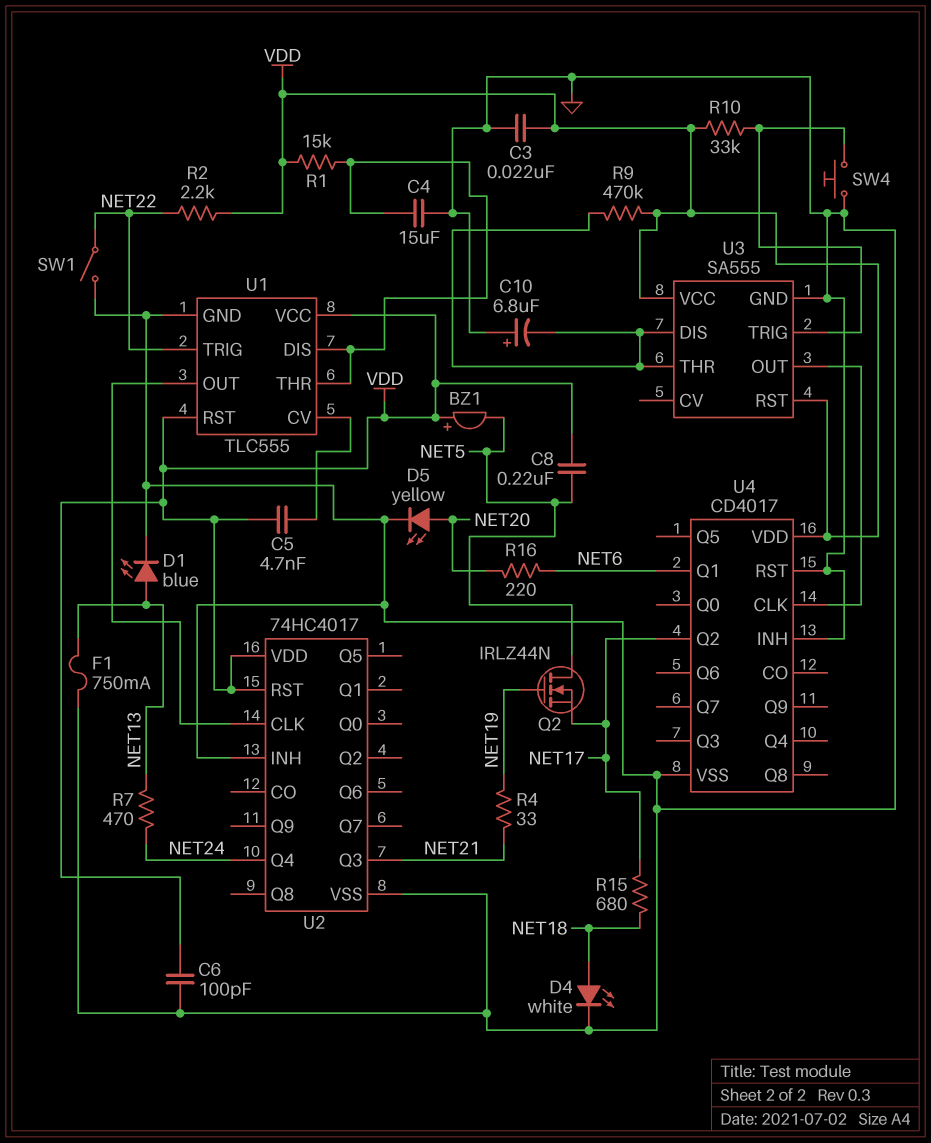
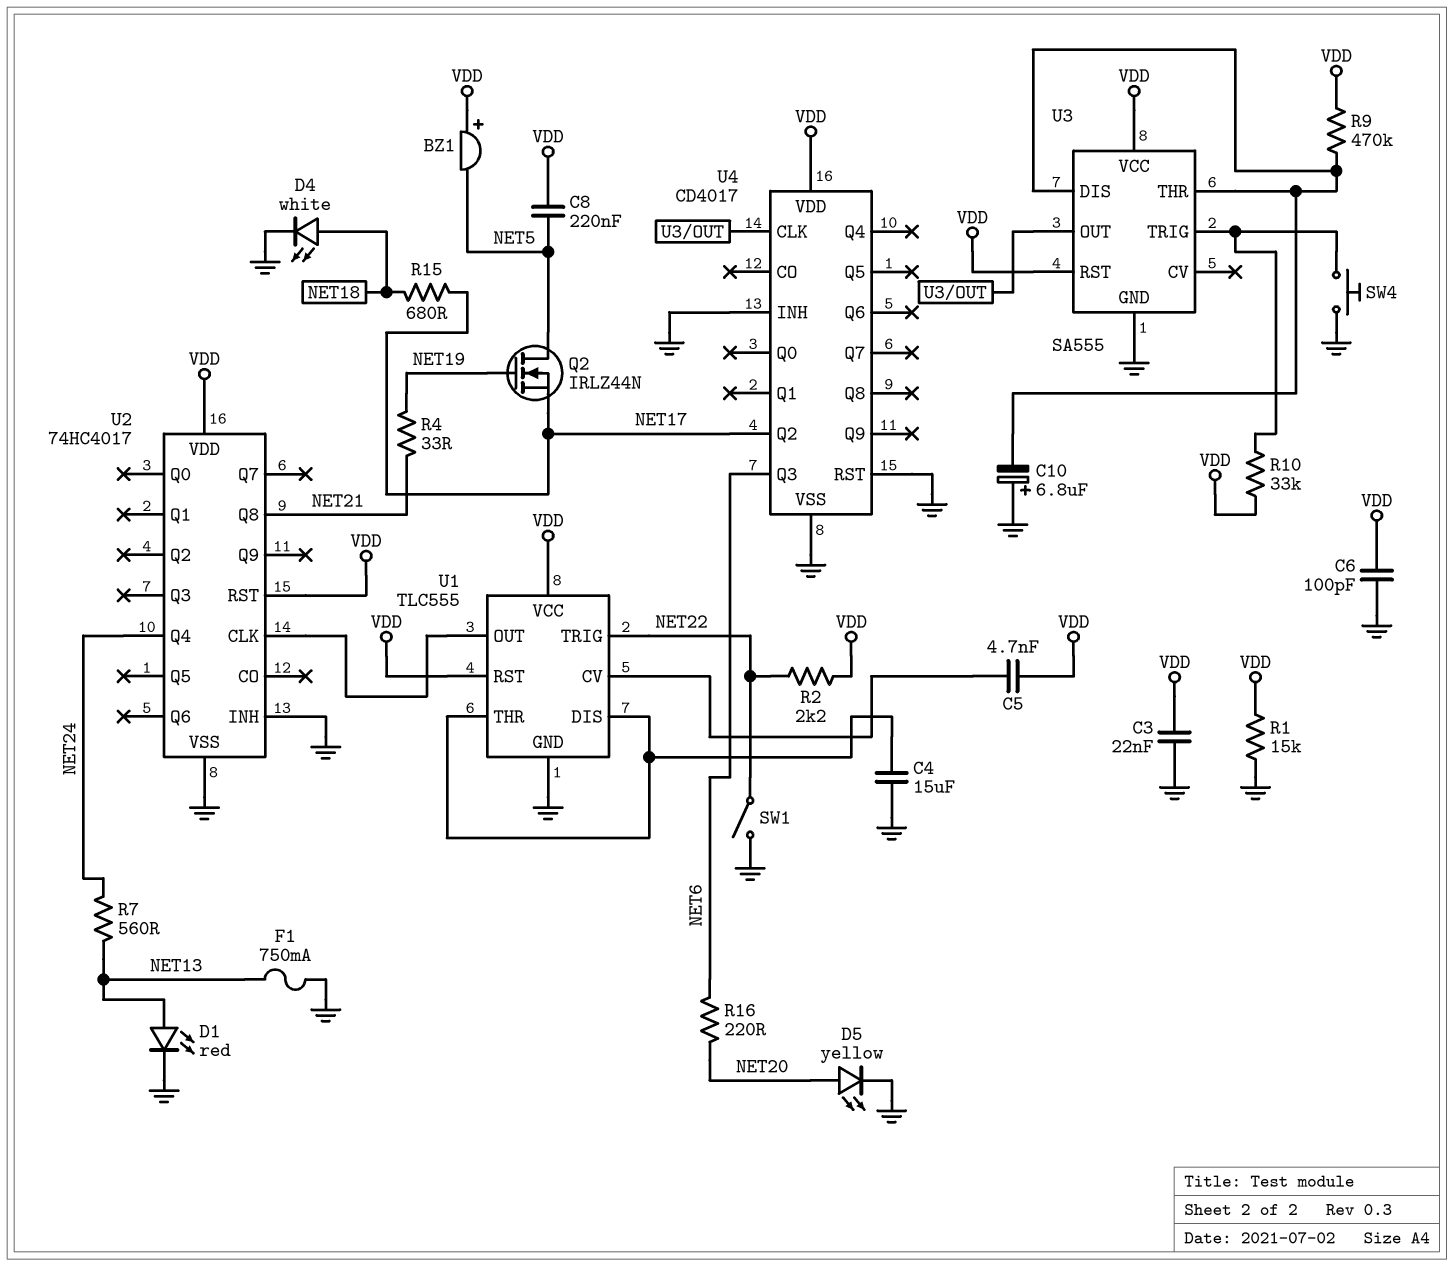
D1: LED blue (A NET13, K GND) -> LED red (A NET13, K GND)
R1: 15k (U1/DIS, VDD) -> 15k (GND, VDD)
R7: 470 (NET13, NET24) -> 560 (NET13, NET24)
U2 pin Q3: NET21 -> none
U2 pin Q8: none -> NET21
U4 pin Q1: NET6 -> none
U4 pin Q3: none -> NET6

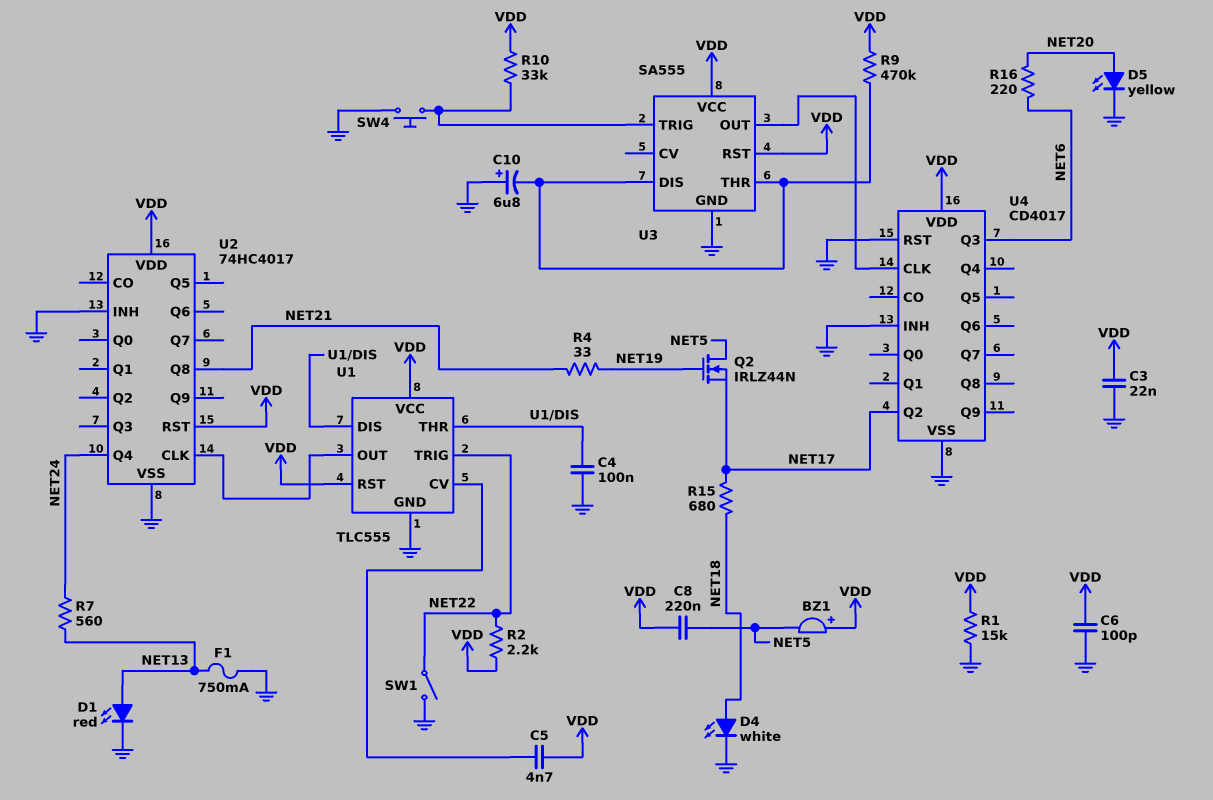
C4: 15uF (GND, U1/DIS) -> 100nF (GND, U1/DIS)

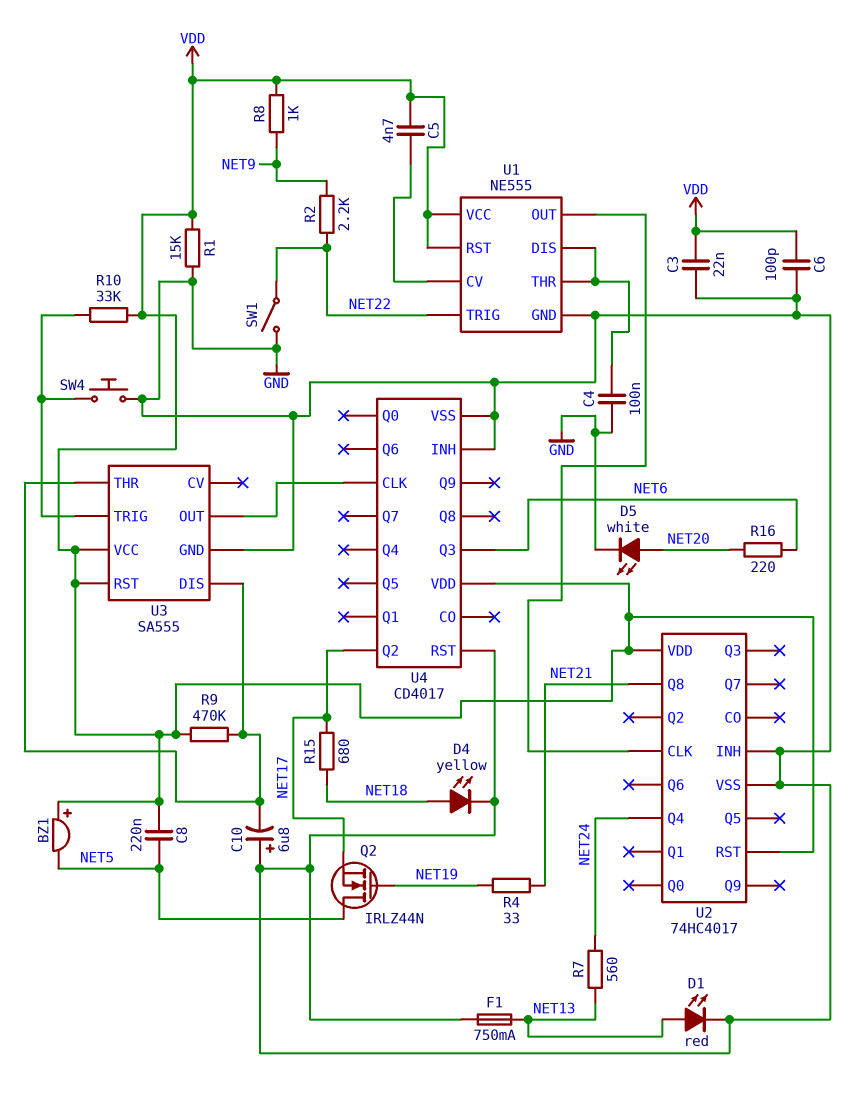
D4: LED white (A NET18, K GND) -> LED yellow (A NET18, K GND)
D5: LED yellow (A NET20, K GND) -> LED white (A NET20, K GND)
R2: 2.2k (NET22, VDD) -> 2.2k (NET9, NET22)
R8: none -> 1k (NET9, VDD)
U1: TLC555 -> NE555

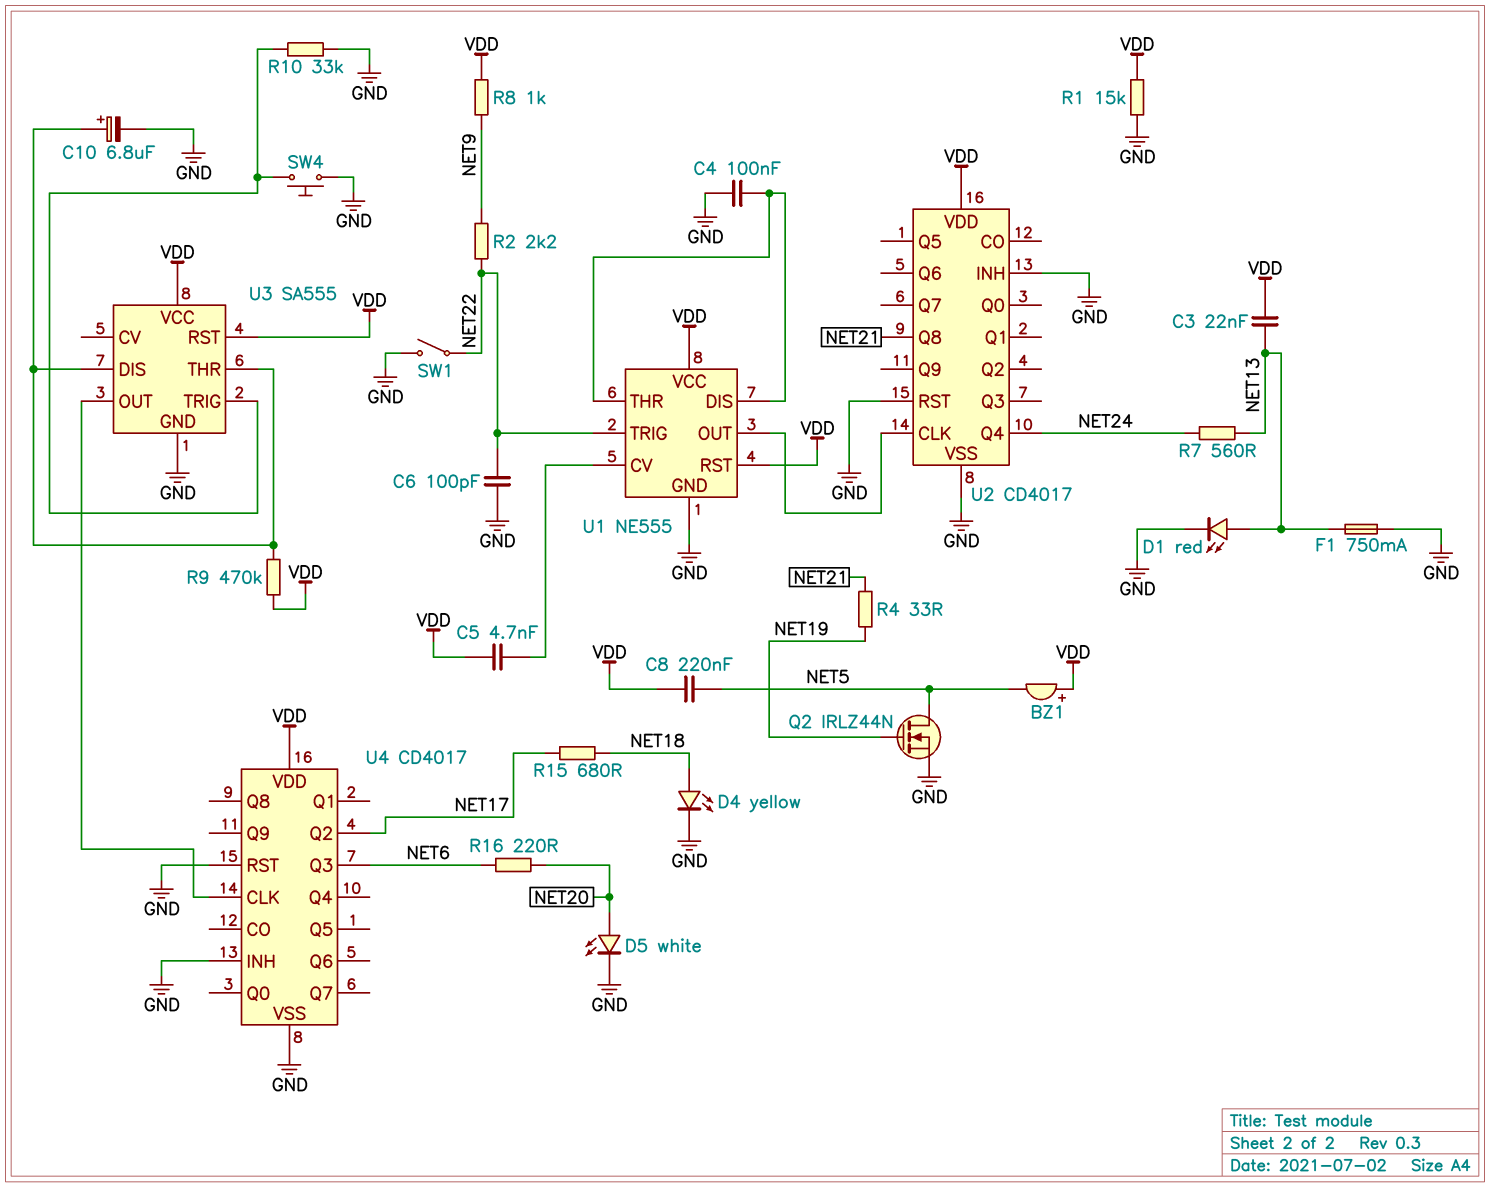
C3: 22nF (GND, VDD) -> 22nF (NET13, VDD)
C6: 100pF (GND, VDD) -> 100pF (GND, NET22)
C10: 6.8uF (plus GND, minus U3/DIS) -> 6.8uF (plus U3/DIS, minus GND)
Q2: NMOS IRLZ44N (G NET19, D NET5, S NET17) -> NMOS IRLZ44N (G NET19, D NET5, S GND)
R10: 33k (U3/TRIG, VDD) -> 33k (GND, U3/TRIG)
U2: 74HC4017 -> CD4017
U2 pin RST: VDD -> GND

